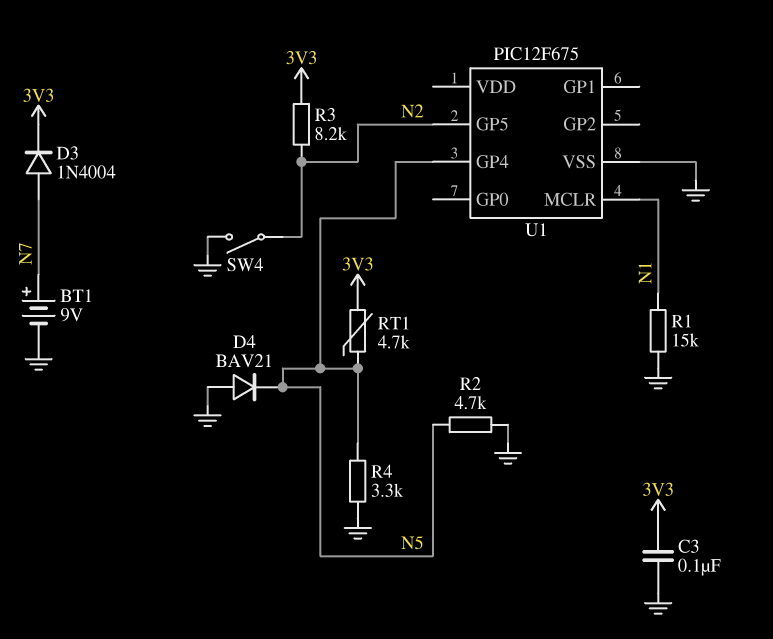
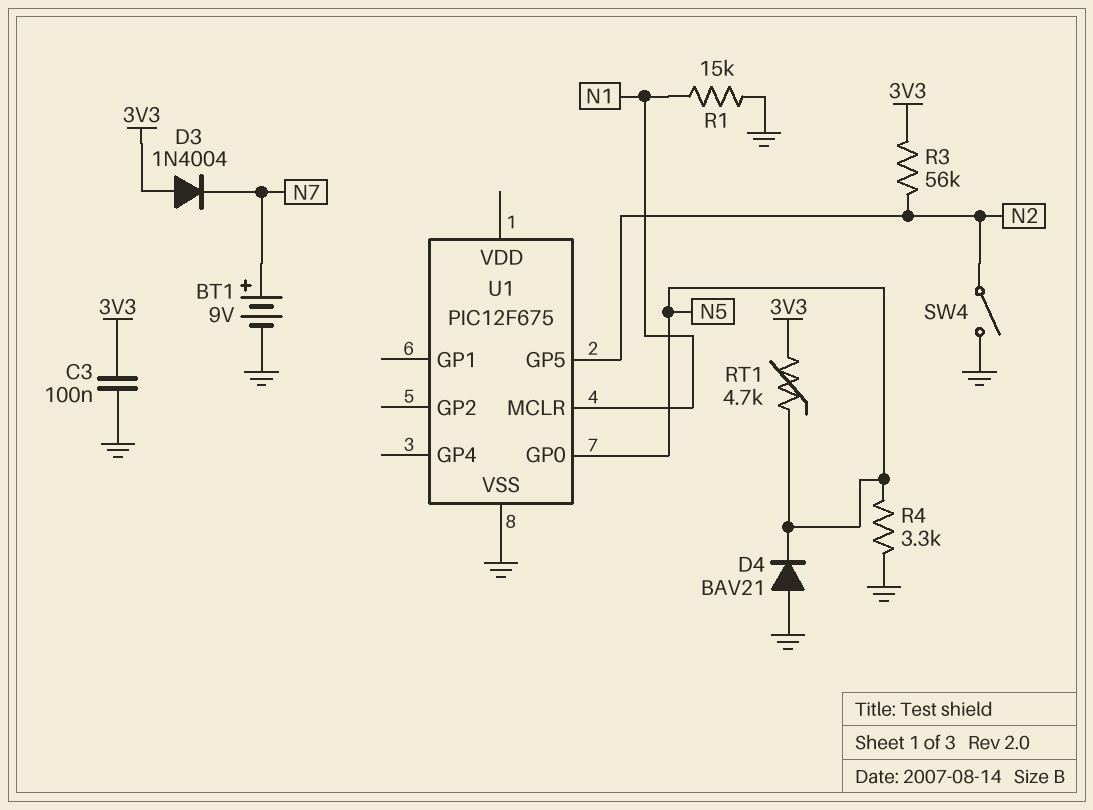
D3: diode 1N4004 (A N7, K 3V3) -> diode 1N4004 (A 3V3, K N7)
R2: 4.7k (GND, N5) -> none
R3: 8.2k (3V3, N2) -> 56k (3V3, N2)
U1 pin GP0: none -> N5
U1 pin GP4: N5 -> none

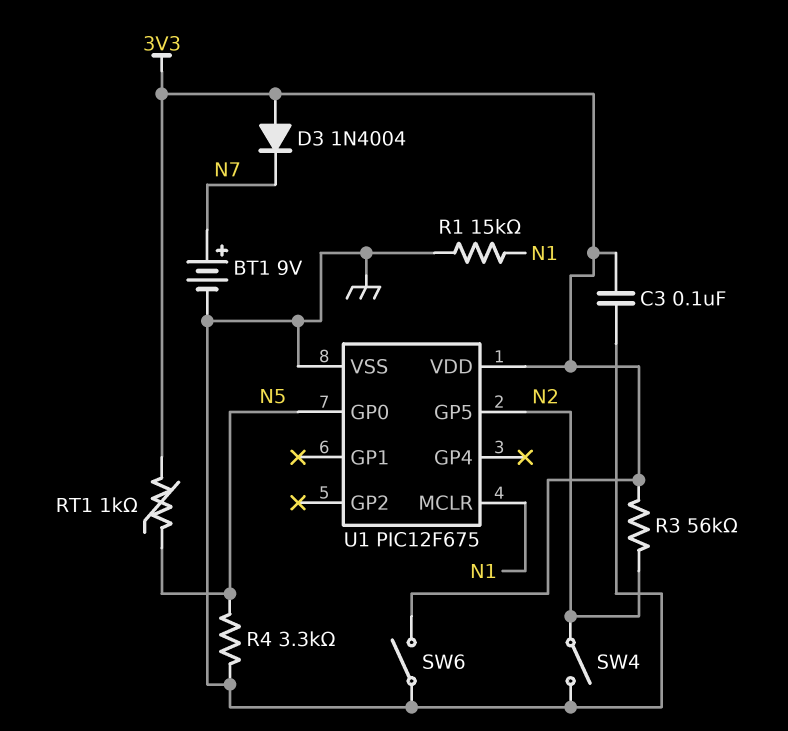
D4: diode BAV21 (A GND, K N5) -> none
RT1: 4.7k (3V3, N5) -> 1k (3V3, N5)
SW6: none -> switch (3V3, GND)
U1 pin VDD: none -> 3V3

